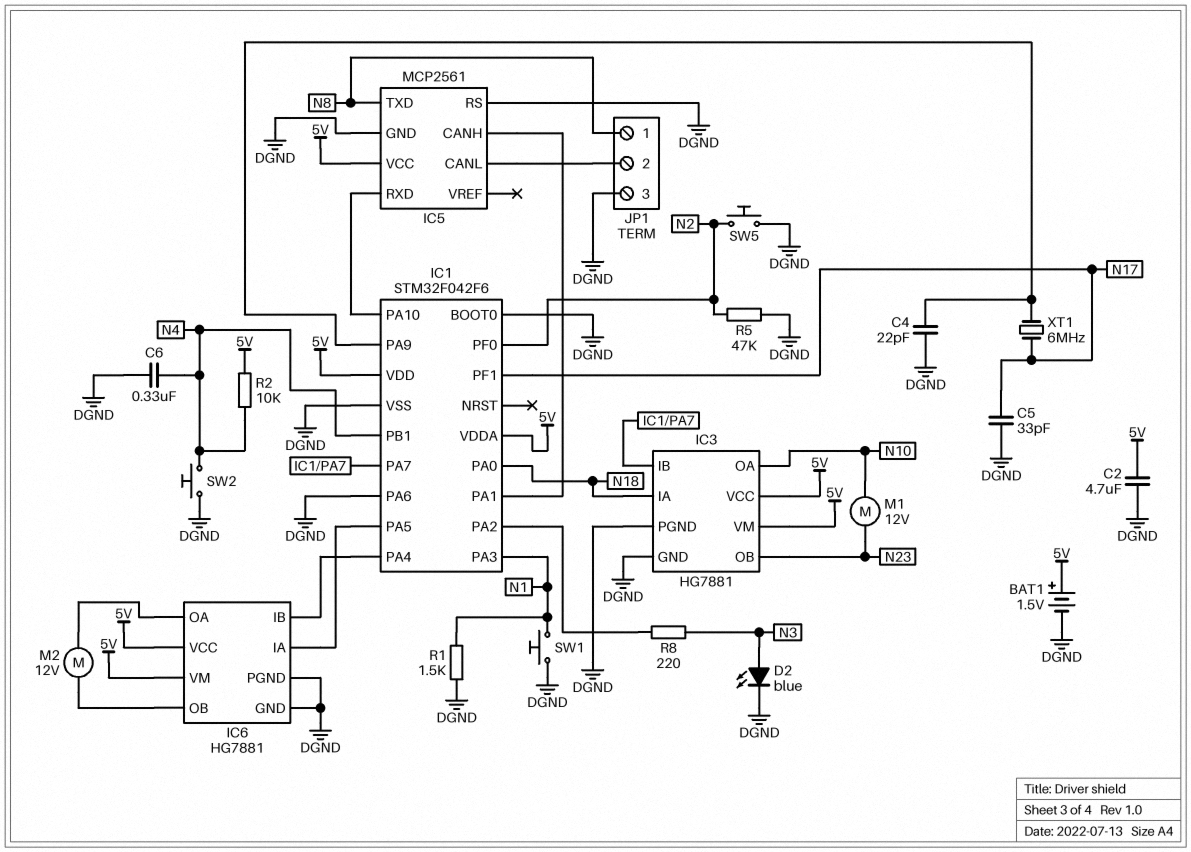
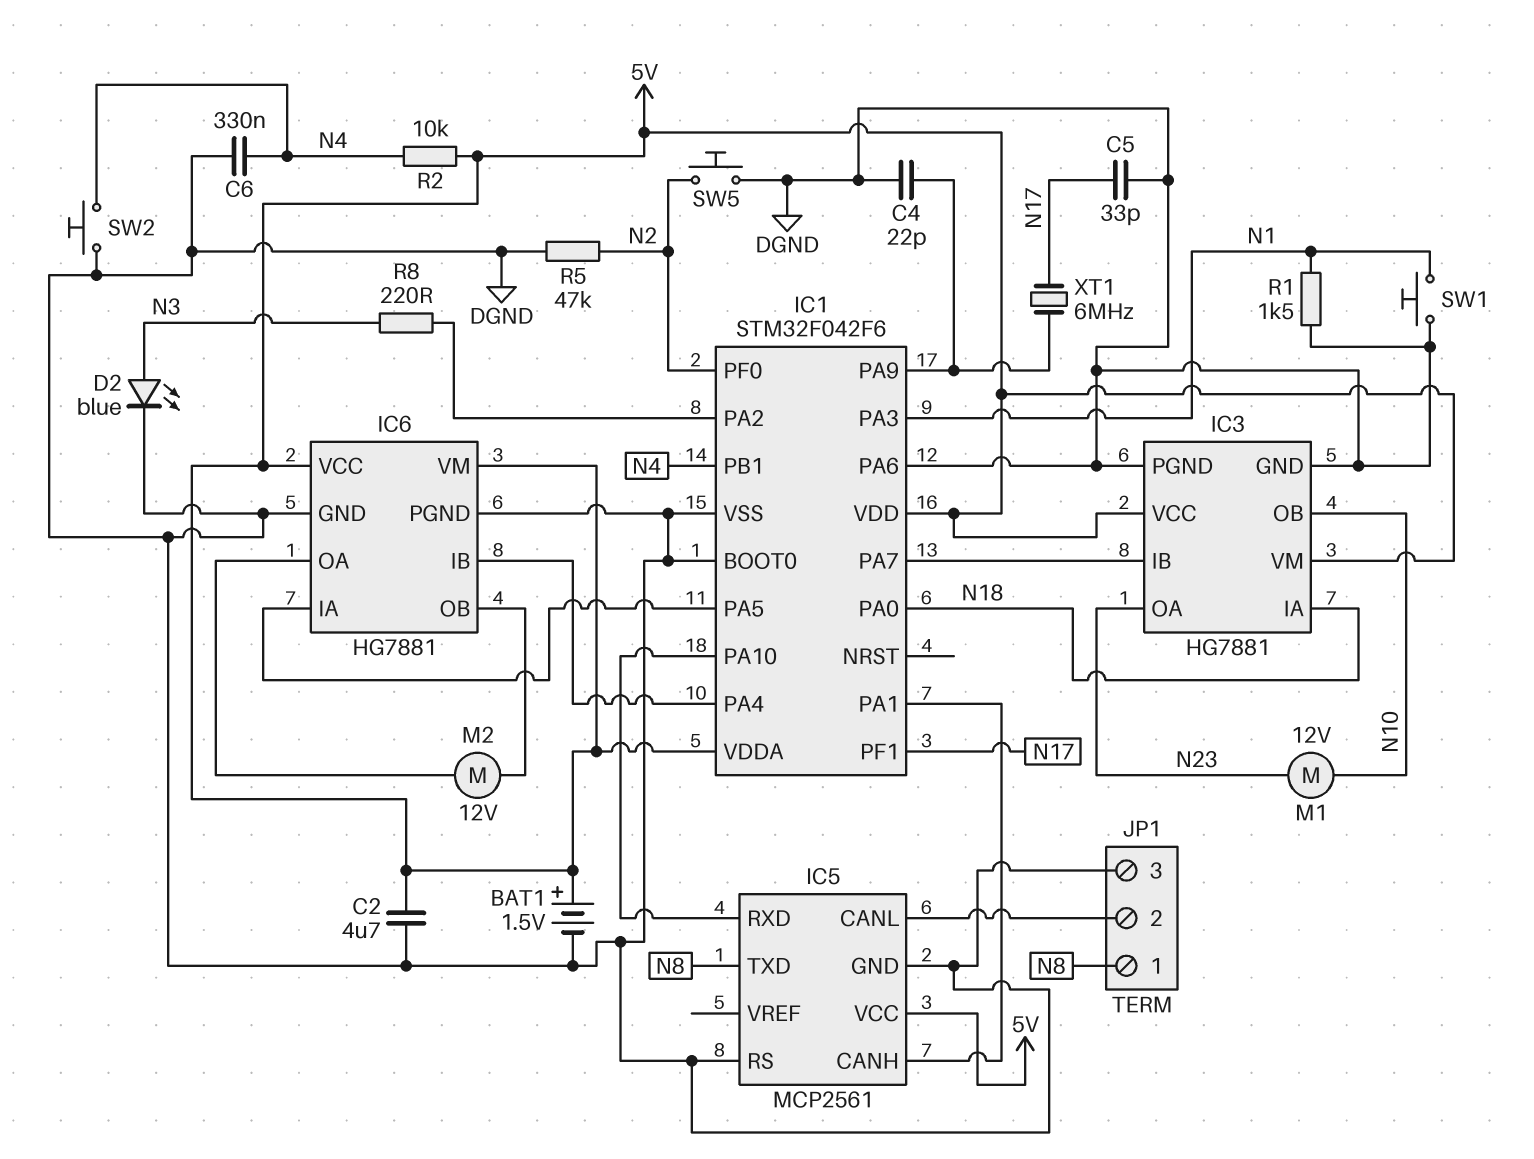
IC3 pin OA: N10 -> N23
IC3 pin OB: N23 -> N10

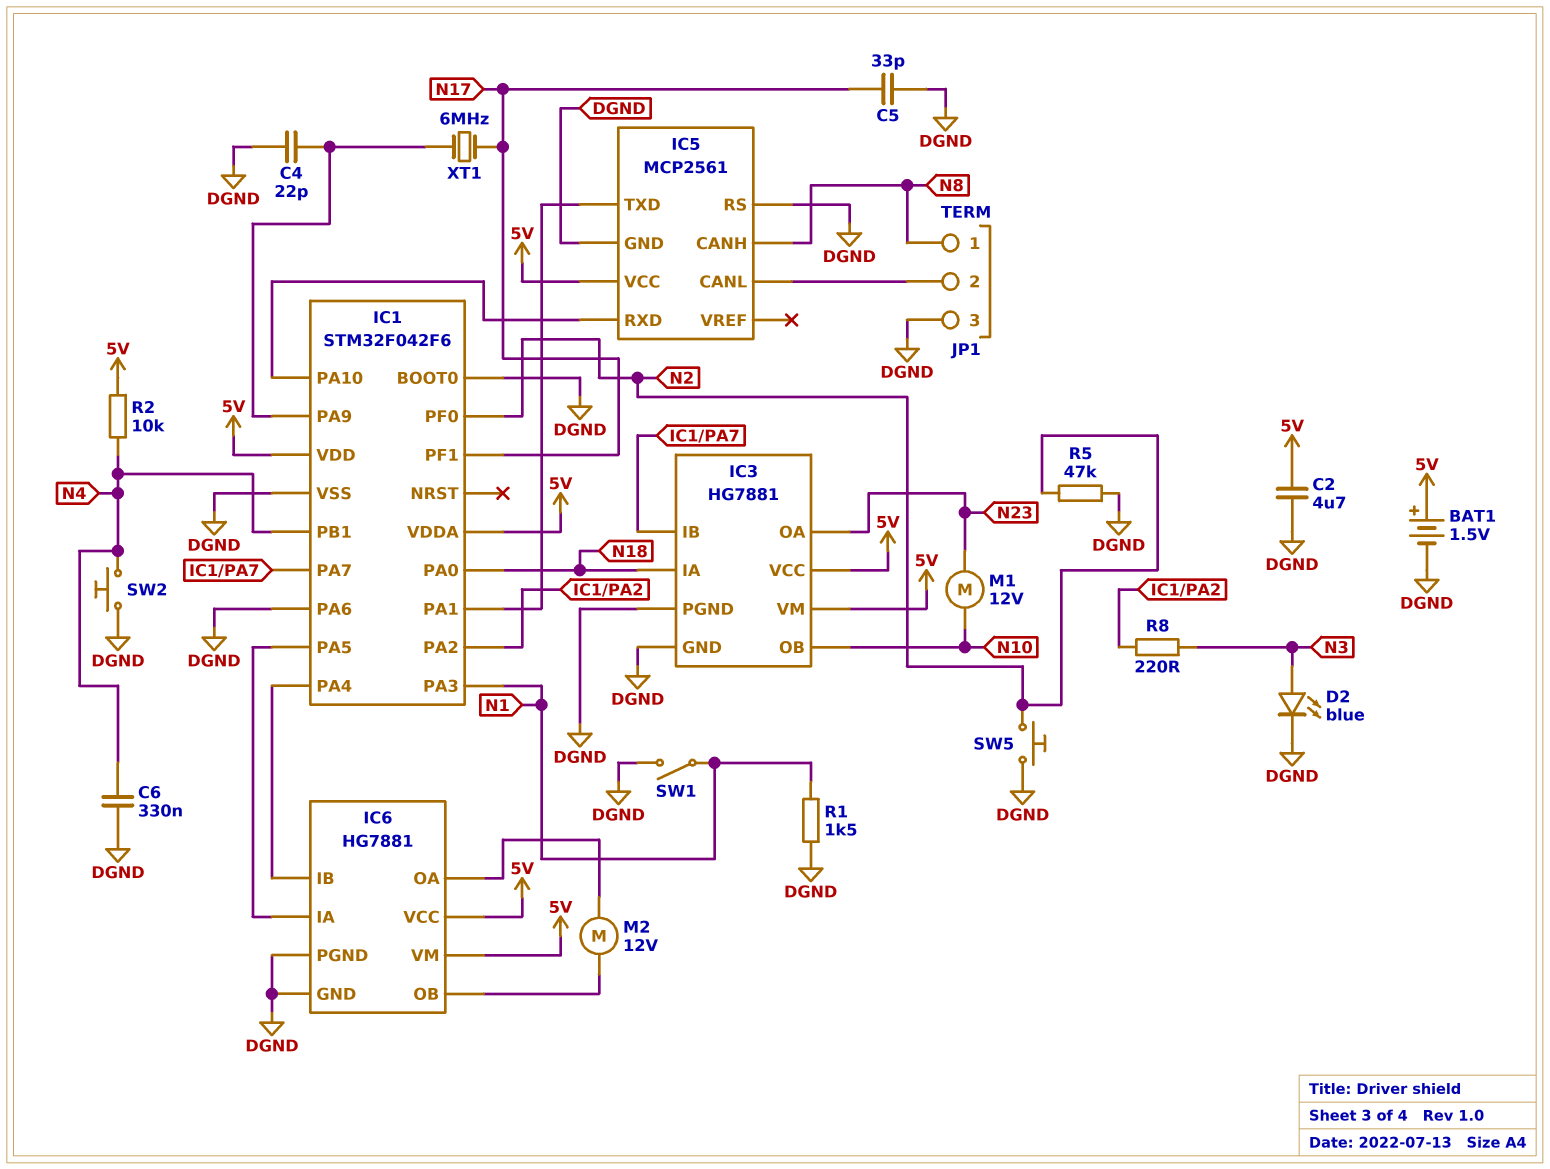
IC5 pin CANH: IC1/PA1 -> N8
IC5 pin TXD: N8 -> IC1/PA1
SW1: button (DGND, N1) -> switch (DGND, N1)

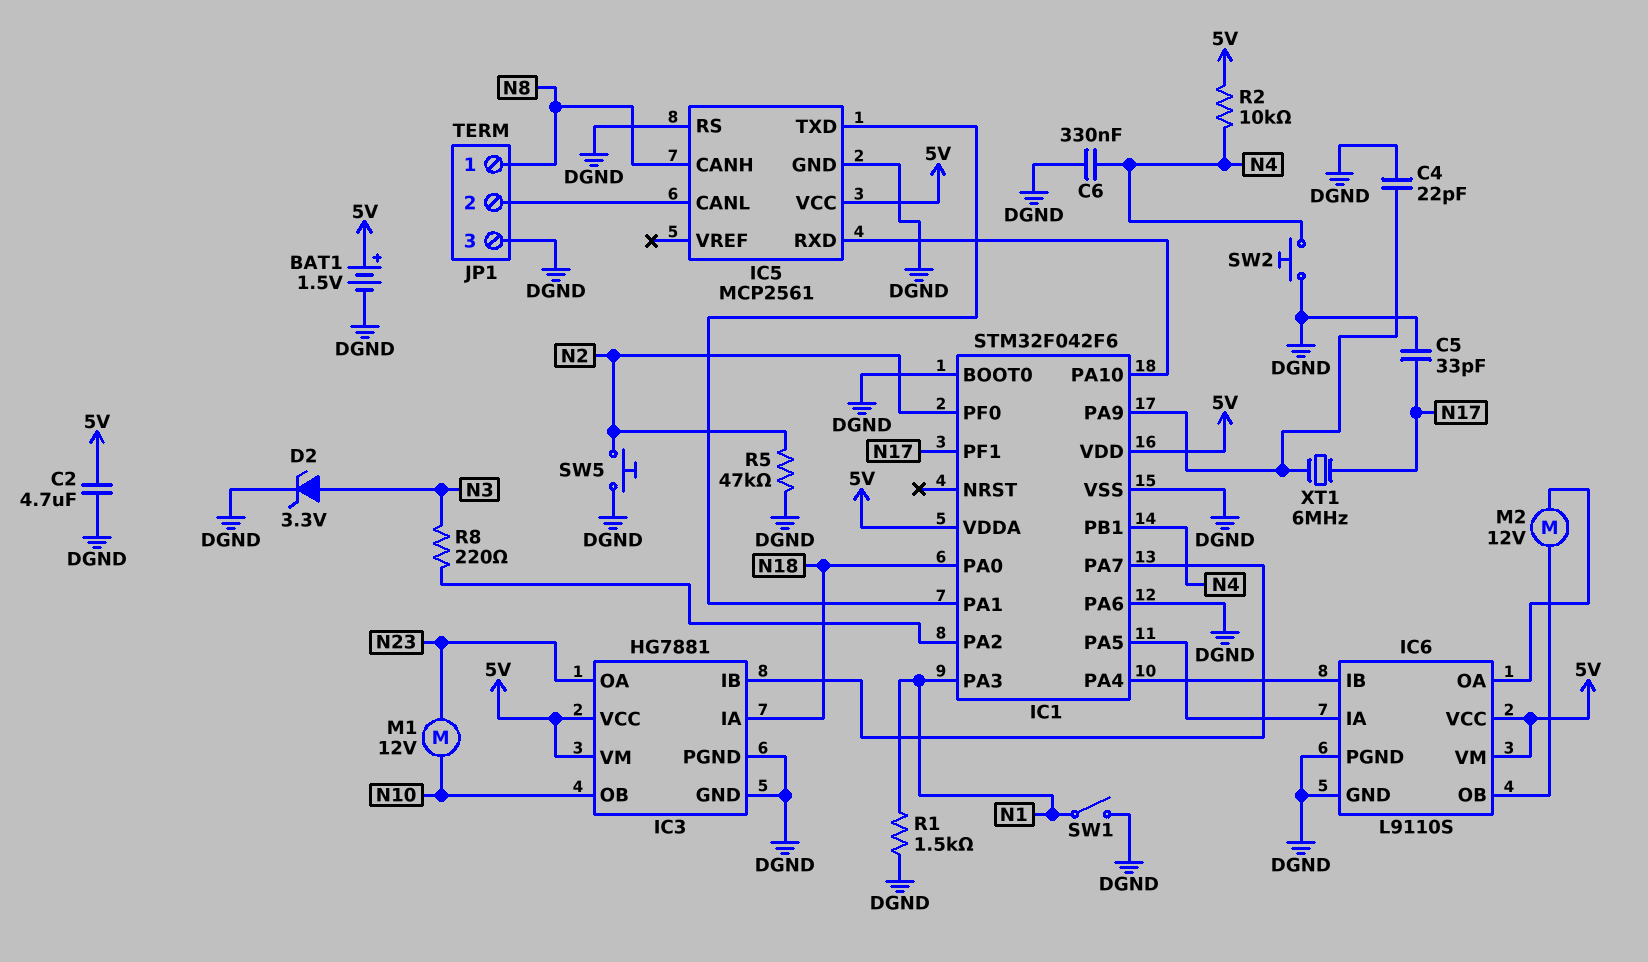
D2: LED blue (A N3, K DGND) -> zener 3.3V (A N3, K DGND)
IC6: HG7881 -> L9110S

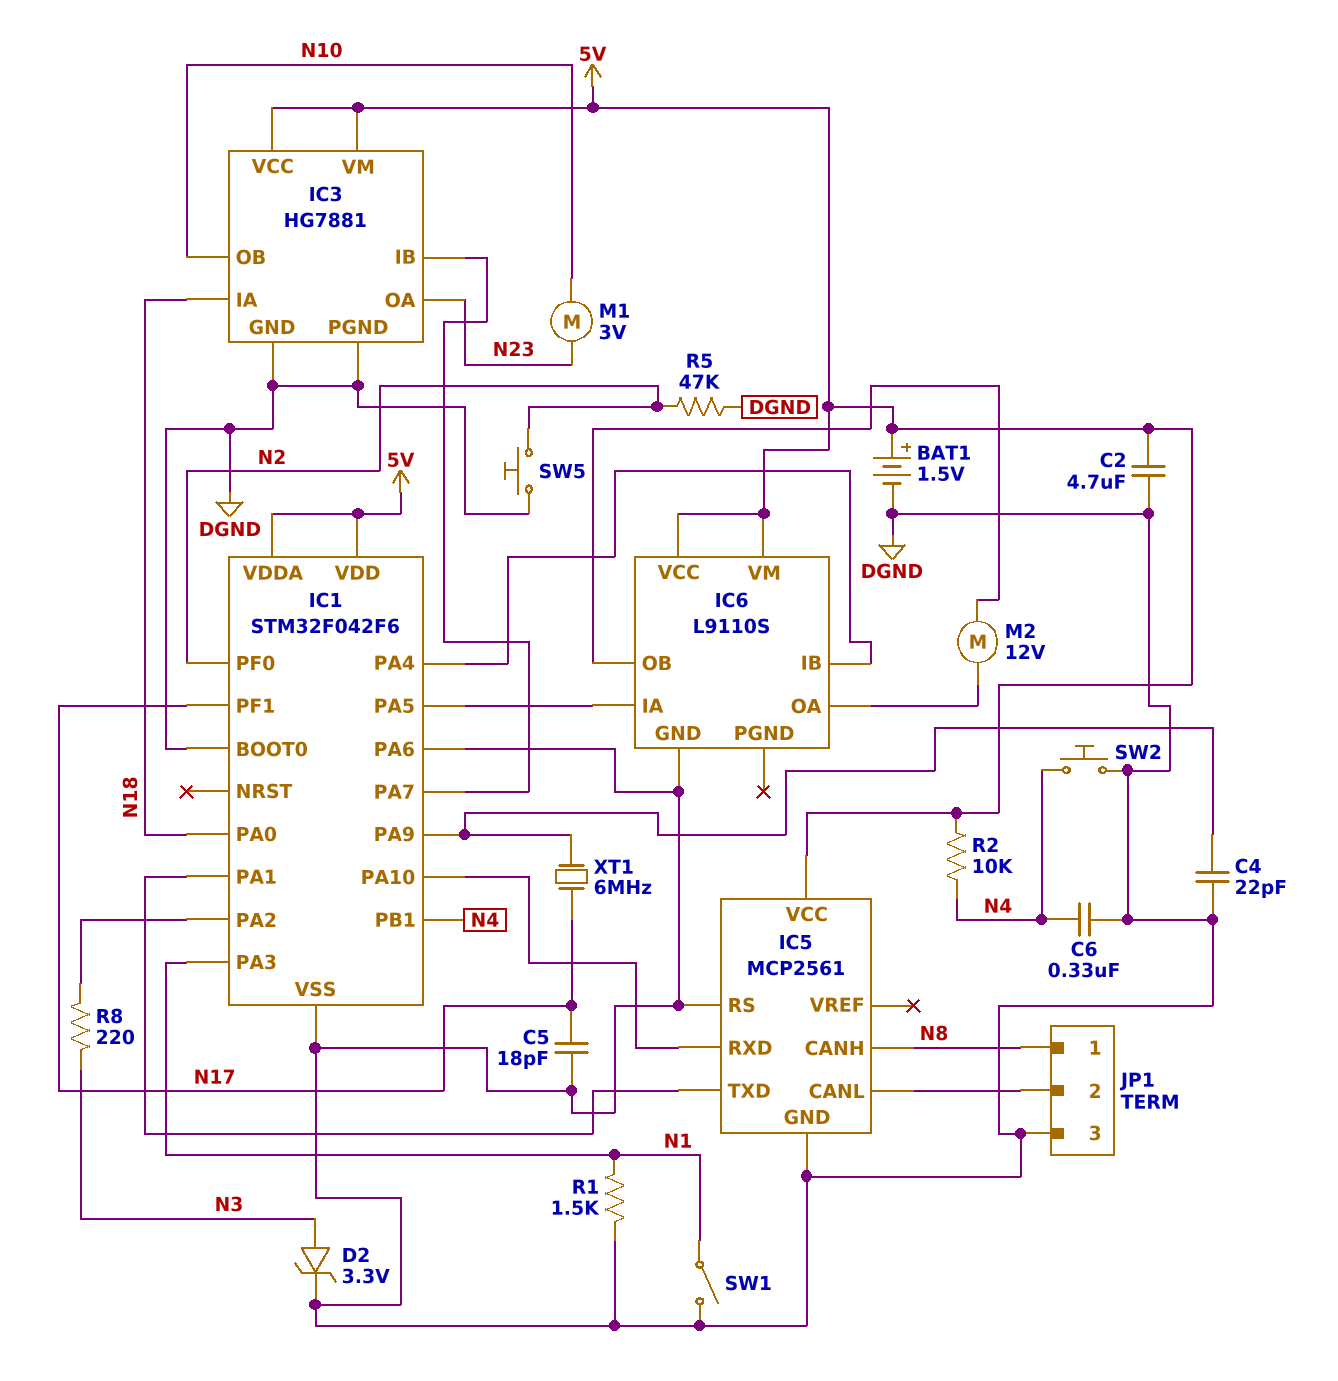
C5: 33pF (DGND, N17) -> 18pF (DGND, N17)
IC6 pin PGND: DGND -> none
M1: motor 12V (N10, N23) -> motor 3V (N10, N23)

